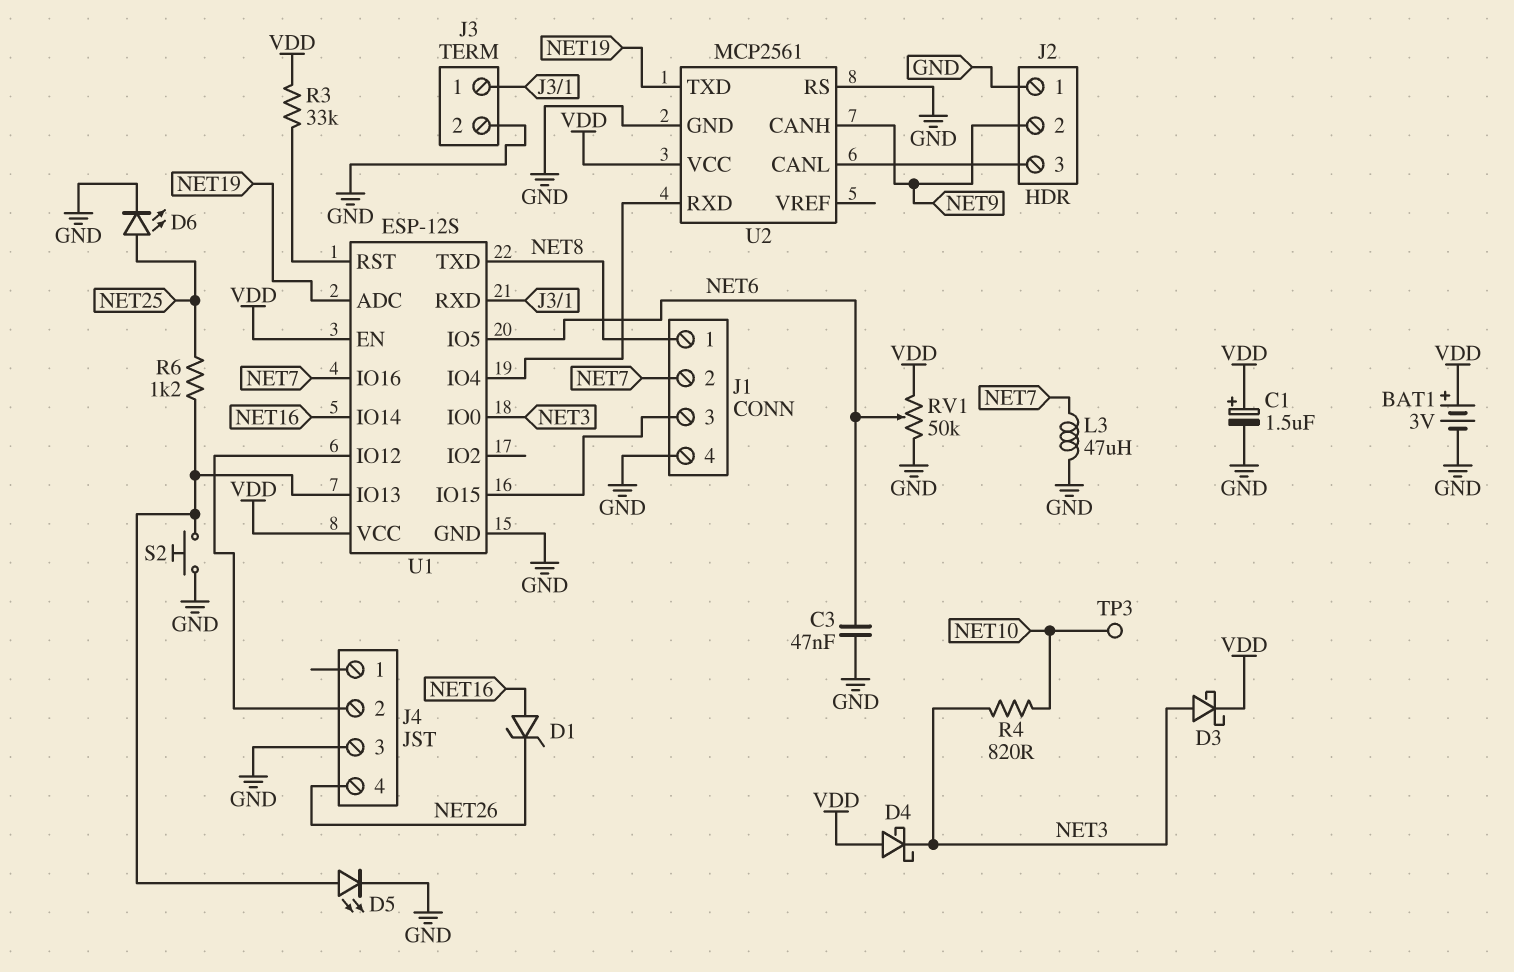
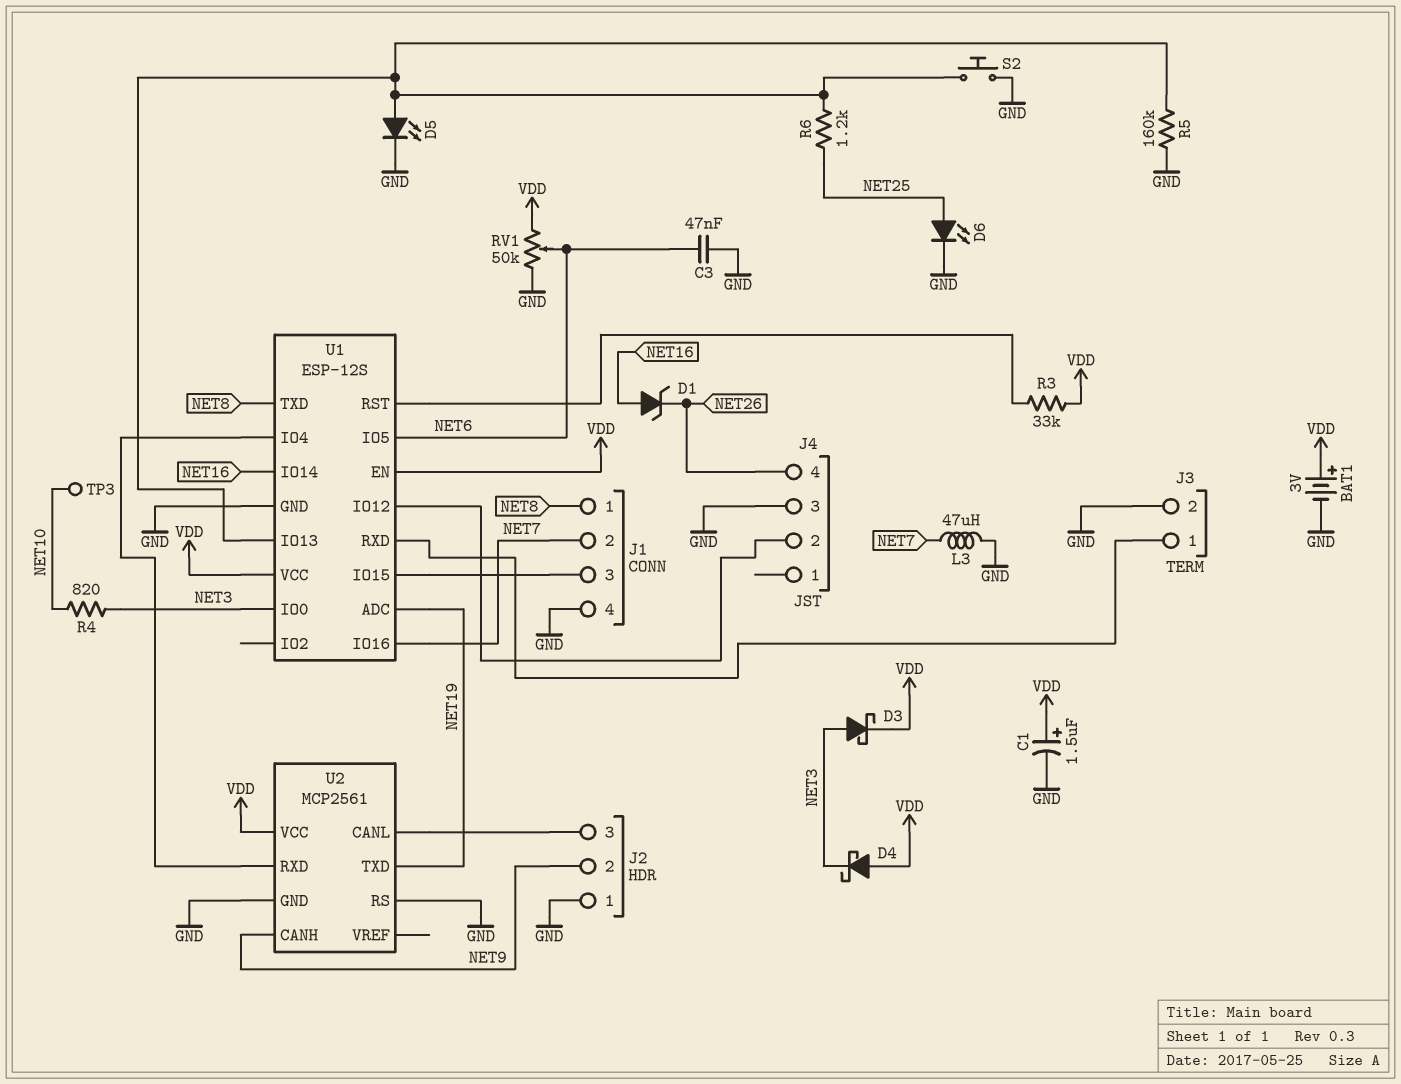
R5: none -> 160k (GND, U1/IO13)

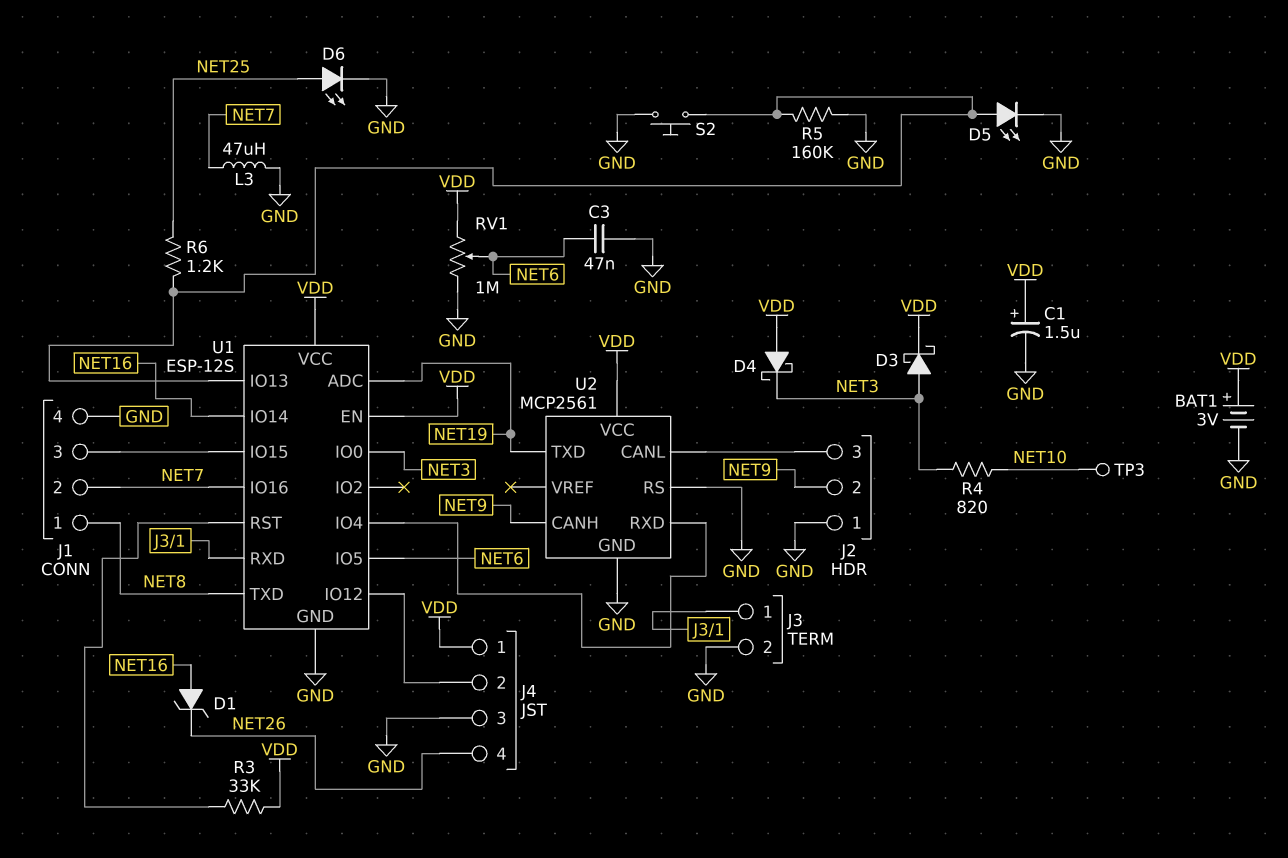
J4 pin 1: none -> VDD
RV1: 50k (GND, VDD, wiper NET6) -> 1M (GND, VDD, wiper NET6)

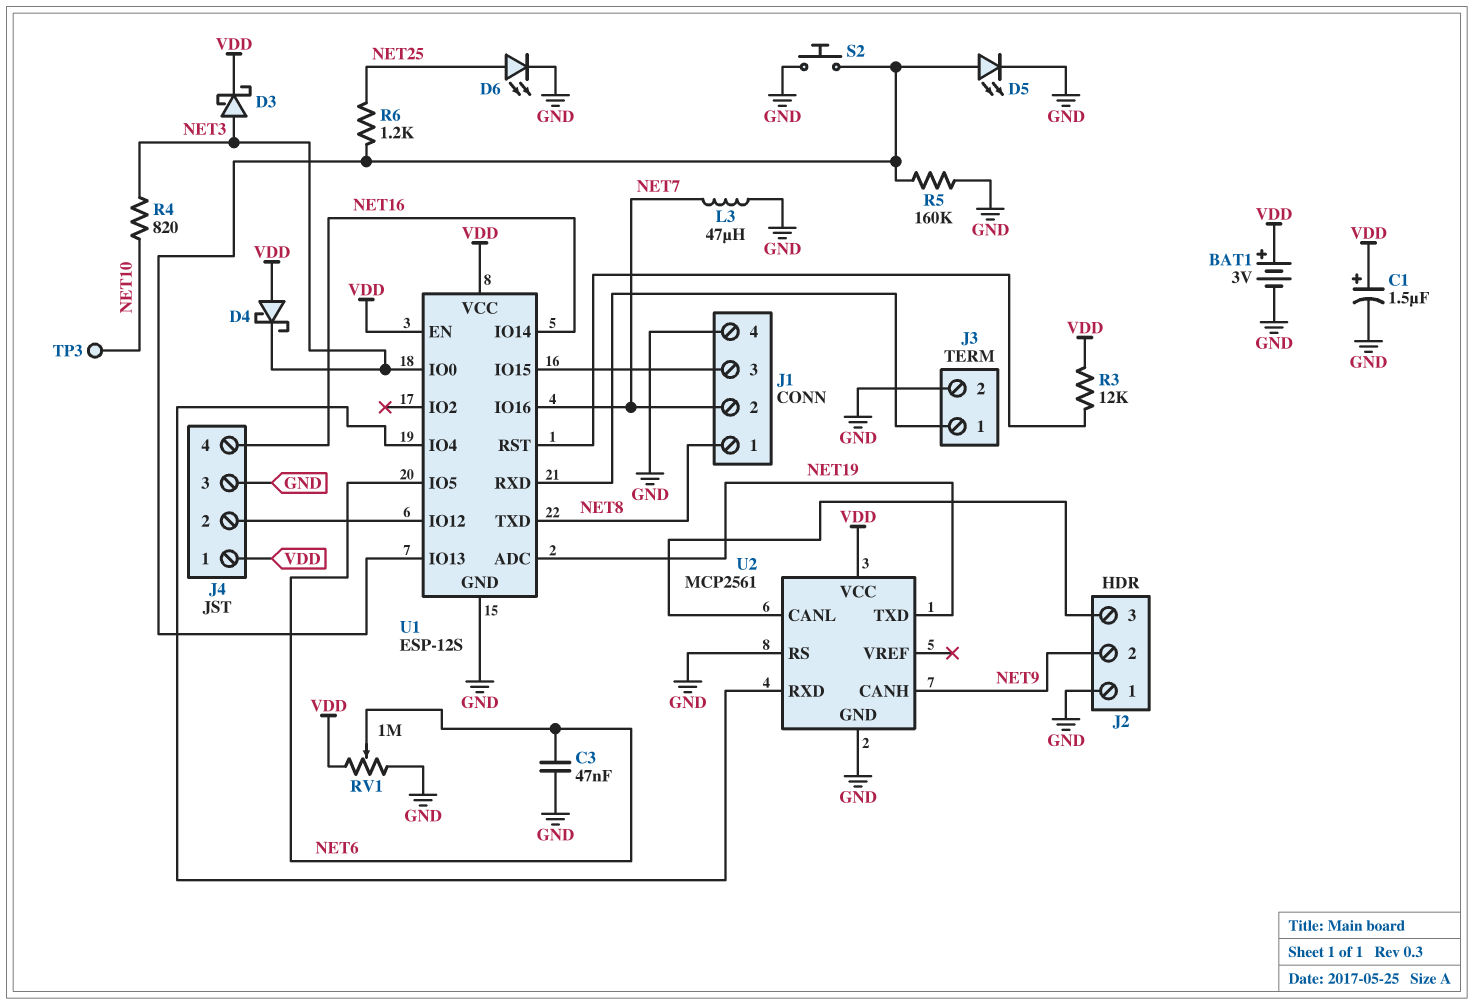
D1: zener (A NET16, K NET26) -> none
J4 pin 4: NET26 -> NET16
R3: 33k (U1/RST, VDD) -> 12k (U1/RST, VDD)

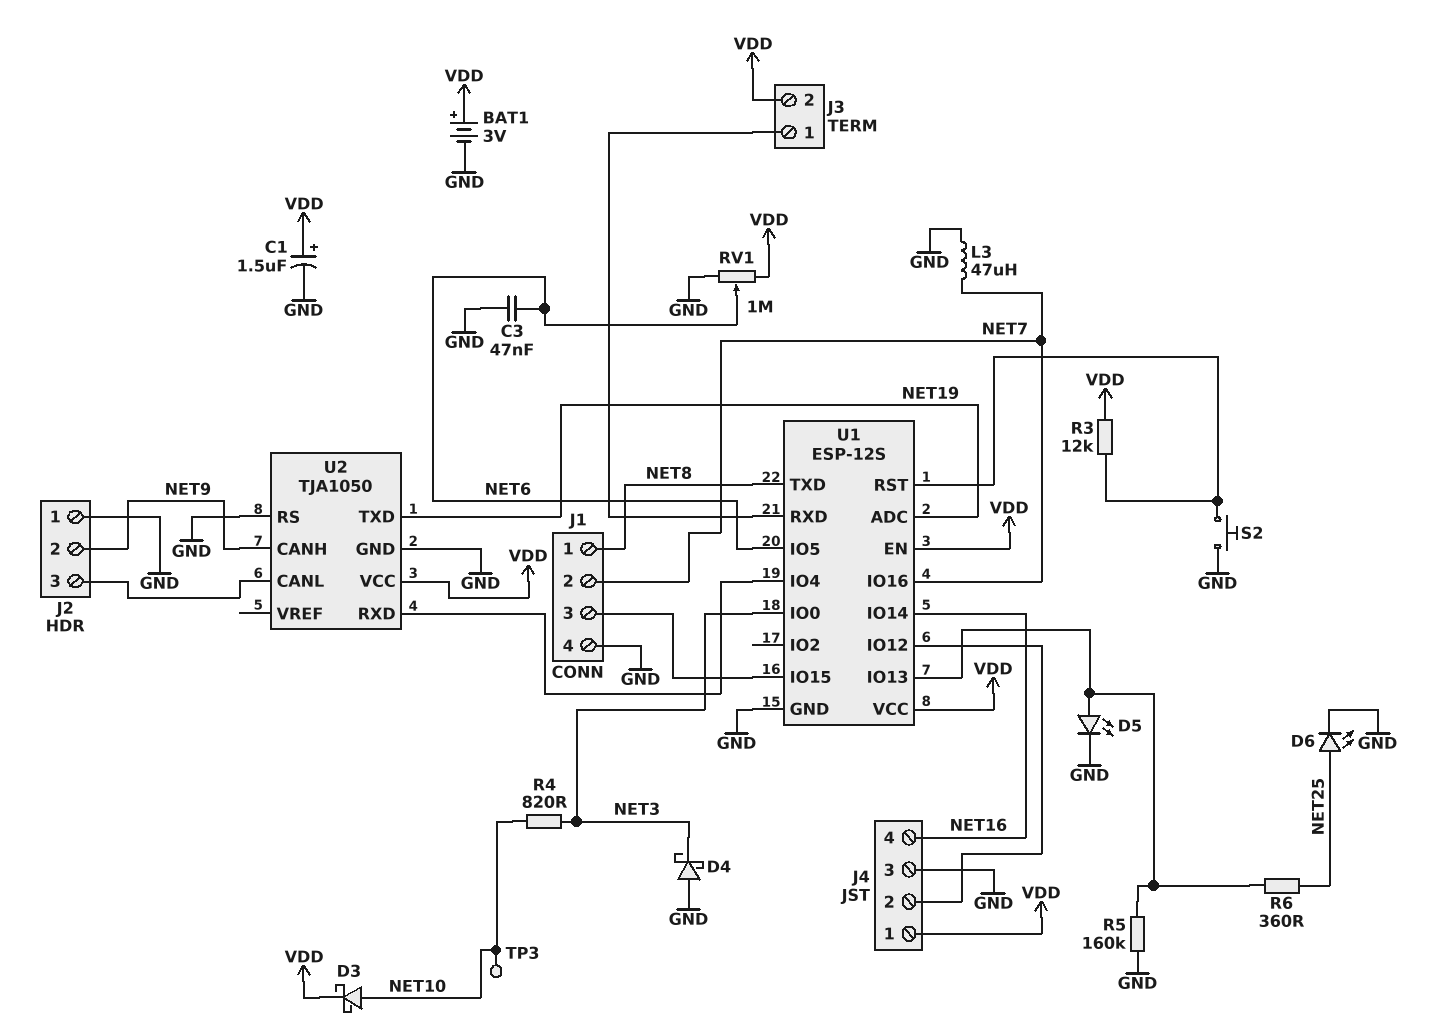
D3: schottky (A NET3, K VDD) -> schottky (A NET10, K VDD)
D4: schottky (A VDD, K NET3) -> schottky (A GND, K NET3)
J3 pin 2: GND -> VDD
R6: 1.2k (NET25, U1/IO13) -> 360 (NET25, U1/IO13)
S2: button (GND, U1/IO13) -> button (GND, U1/RST)
U2: MCP2561 -> TJA1050

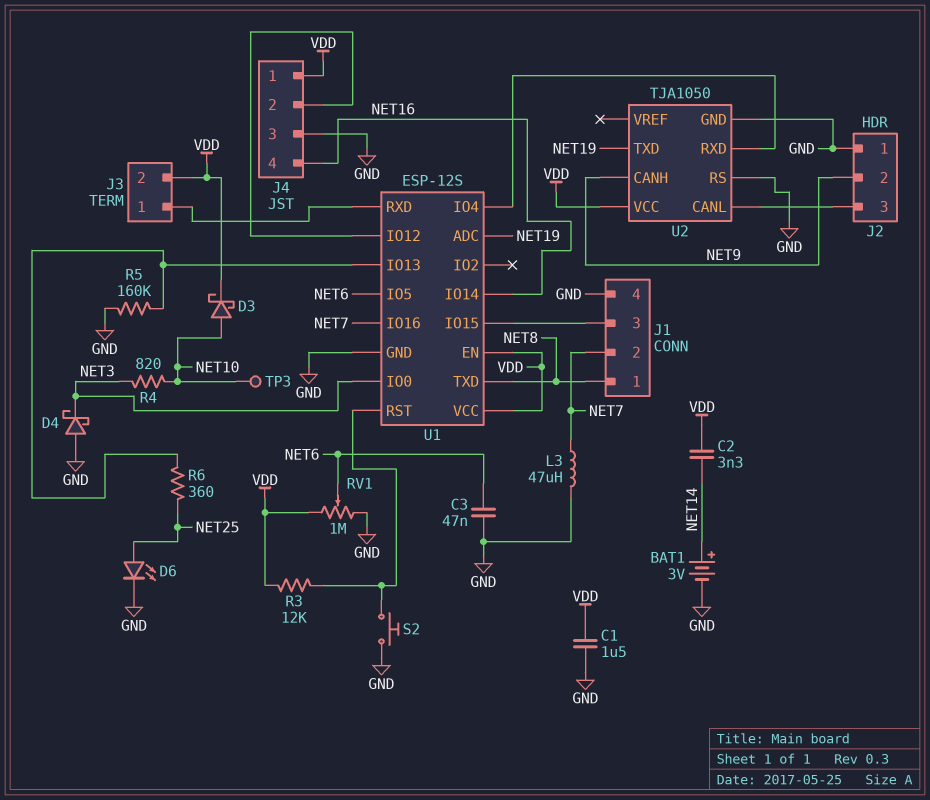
BAT1: 3V (plus VDD, minus GND) -> 3V (plus NET14, minus GND)
C1: 1.5uF (plus VDD, minus GND) -> 1.5uF (GND, VDD)
C2: none -> 3.3nF (NET14, VDD)
D5: LED (A U1/IO13, K GND) -> none

